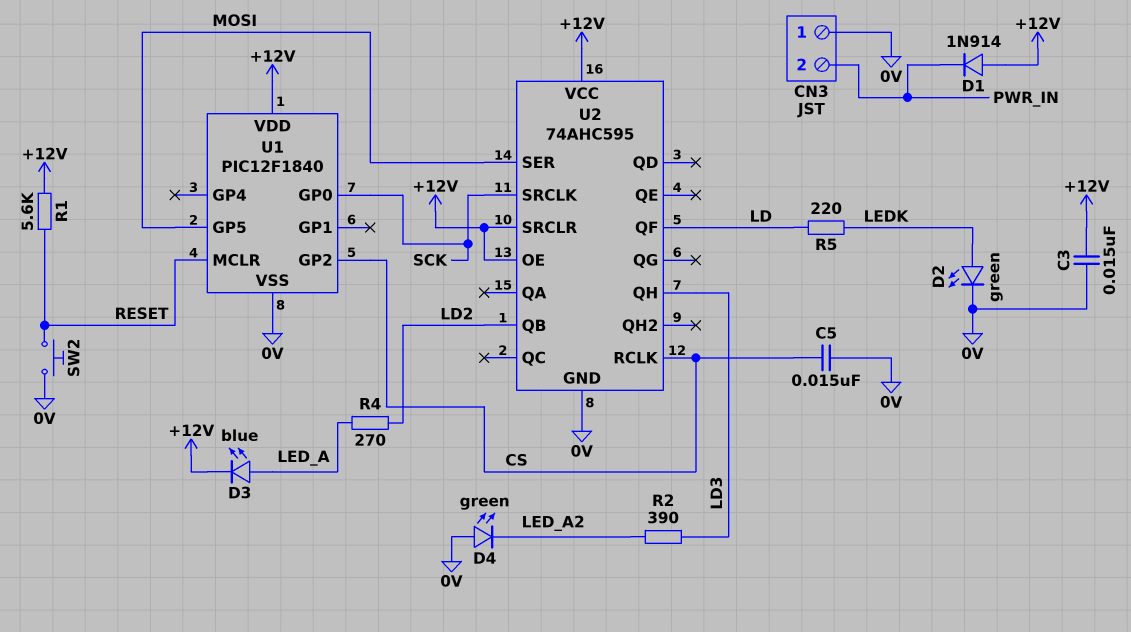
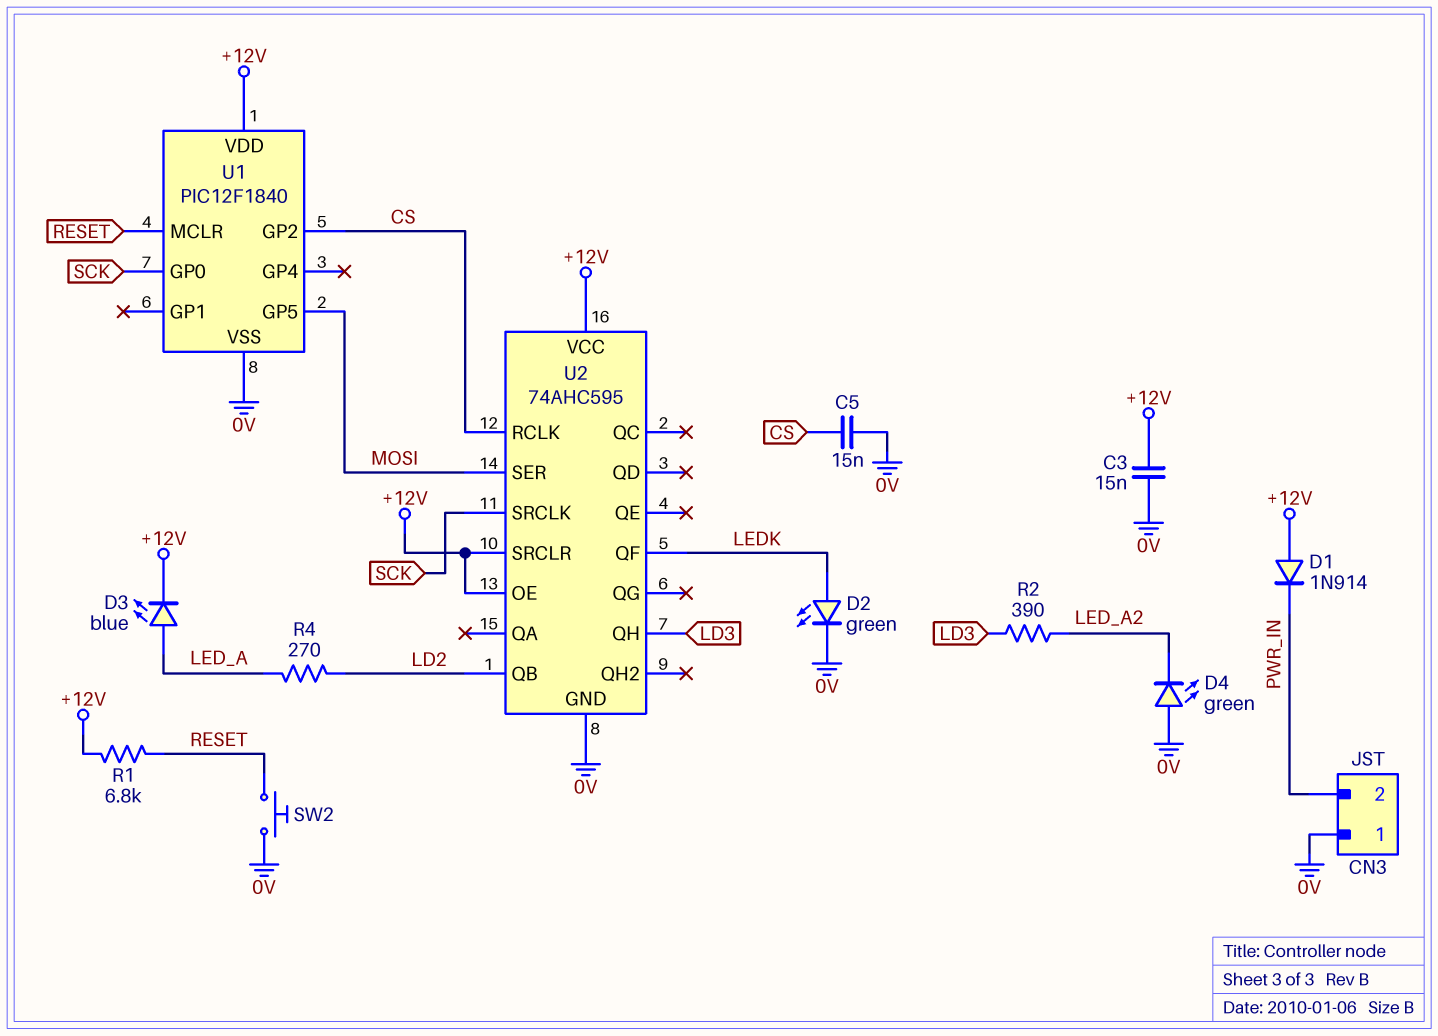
R1: 5.6k (+12V, RESET) -> 6.8k (+12V, RESET)
R5: 220 (LD, LEDK) -> none
U2 pin QF: LD -> LEDK

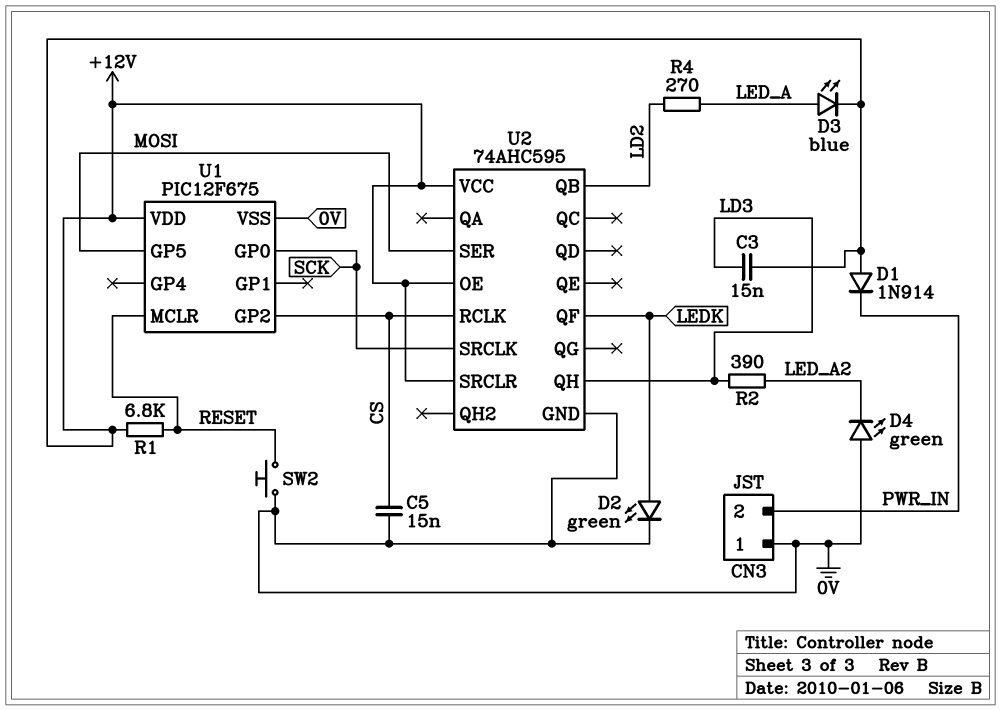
C3: 15nF (+12V, 0V) -> 15nF (+12V, LD3)
U1: PIC12F1840 -> PIC12F675

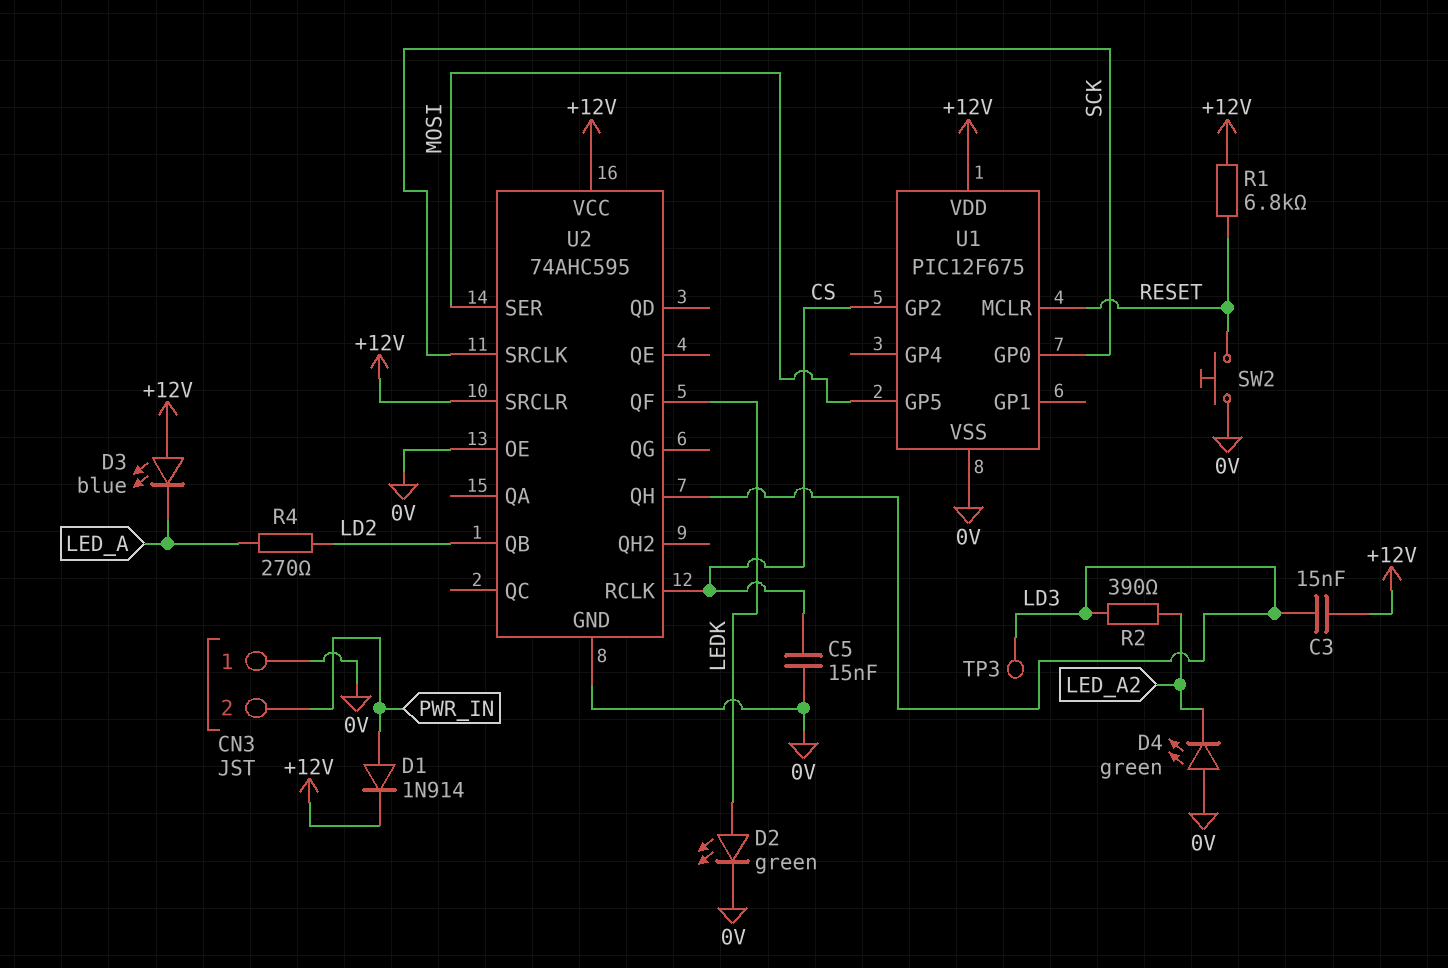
D1: diode 1N914 (A +12V, K PWR_IN) -> diode 1N914 (A PWR_IN, K +12V)
D3: LED blue (A LED_A, K +12V) -> LED blue (A +12V, K LED_A)
TP3: none -> test point (LD3)
U2 pin OE: +12V -> 0V

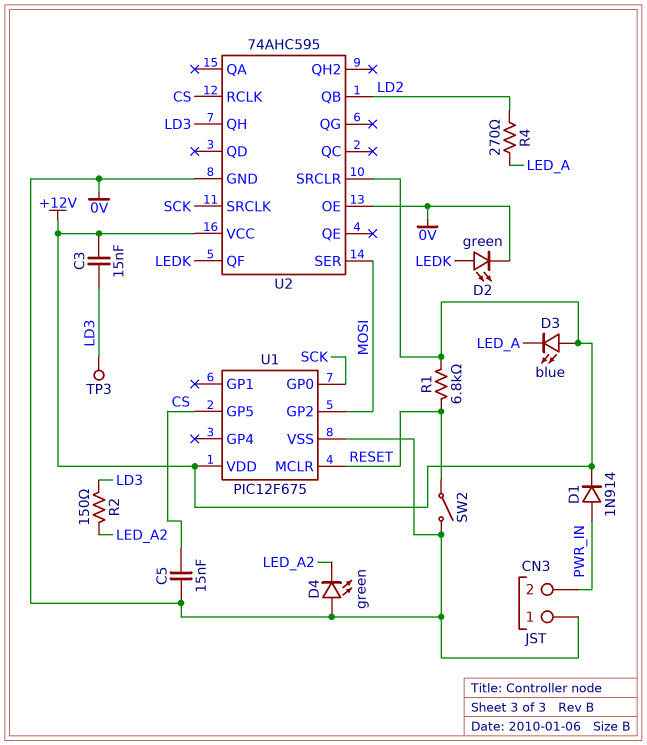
R2: 390 (LD3, LED_A2) -> 150 (LD3, LED_A2)
SW2: button (0V, RESET) -> switch (0V, RESET)
U1 pin GP2: CS -> MOSI
U1 pin GP5: MOSI -> CS

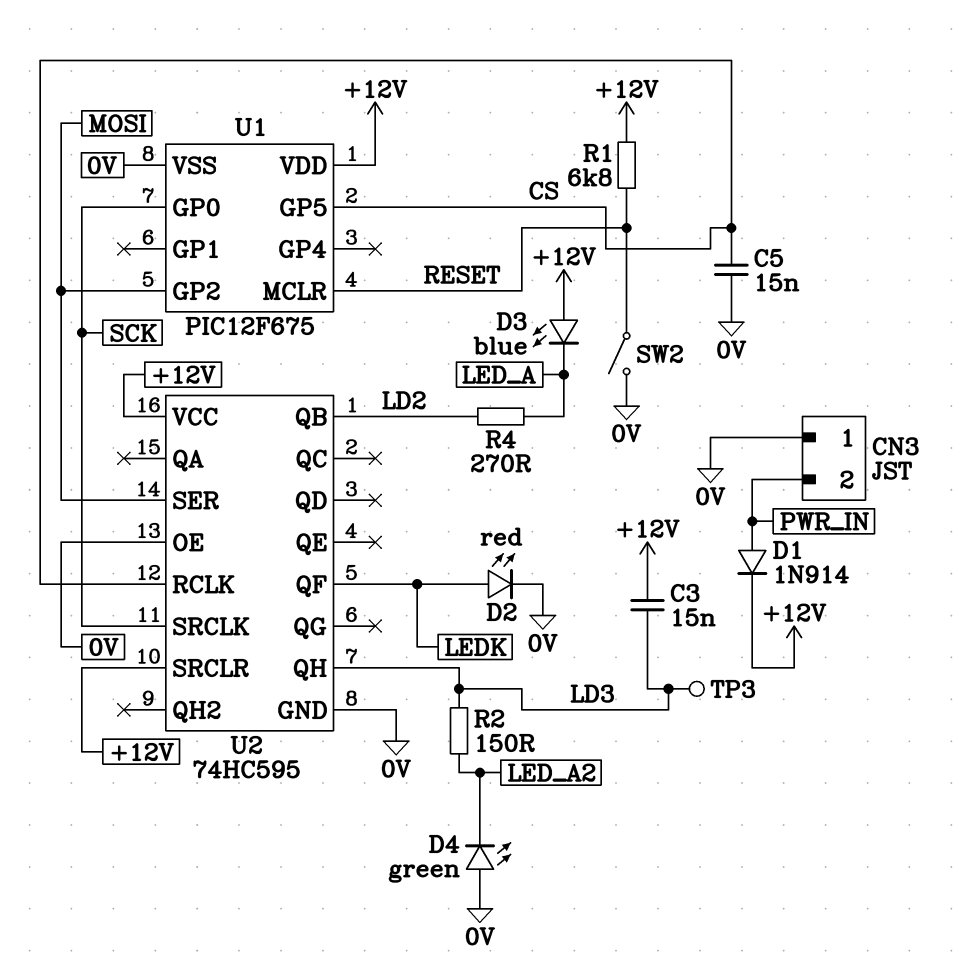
D2: LED green (A LEDK, K 0V) -> LED red (A LEDK, K 0V)
U2: 74AHC595 -> 74HC595

